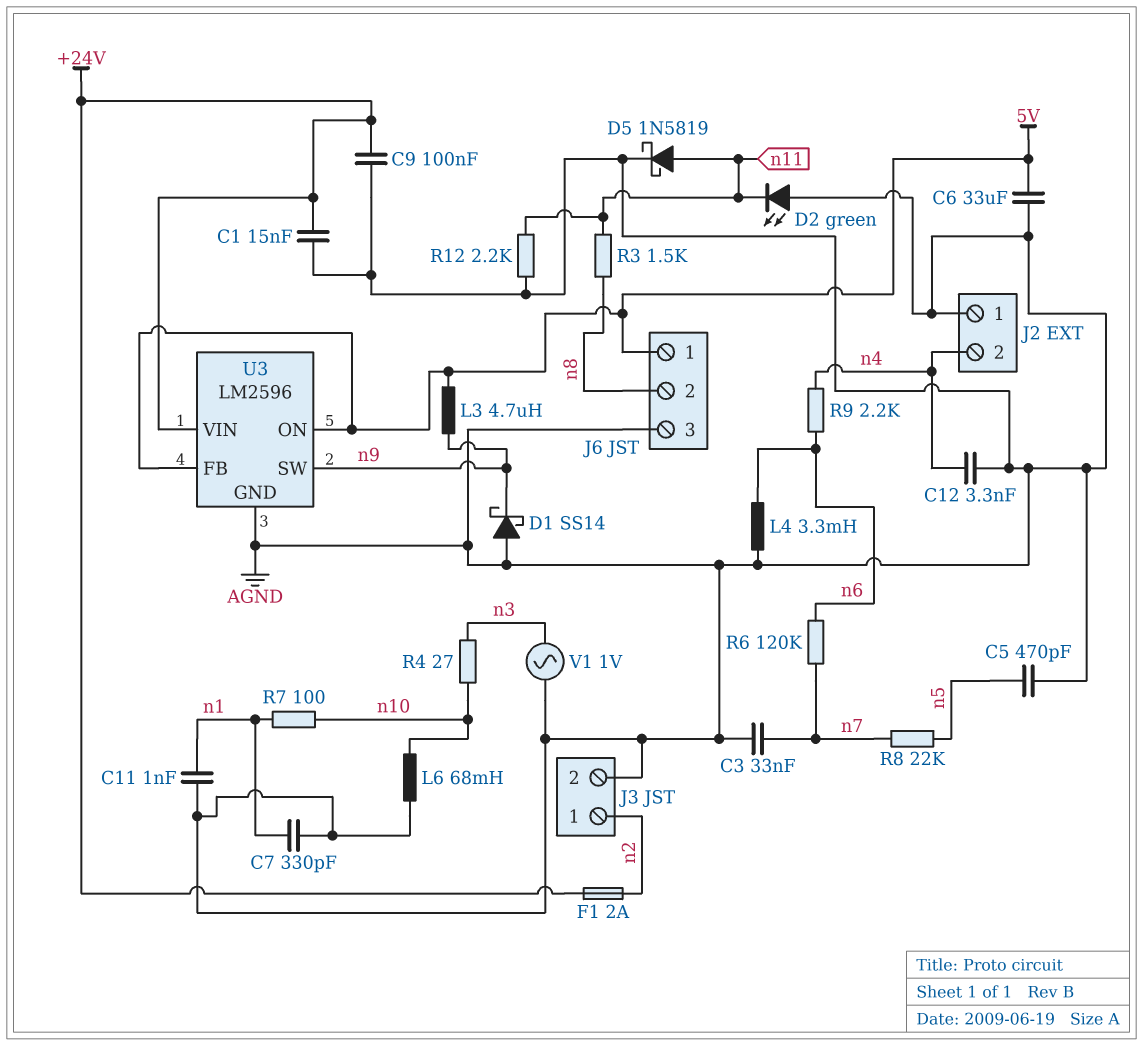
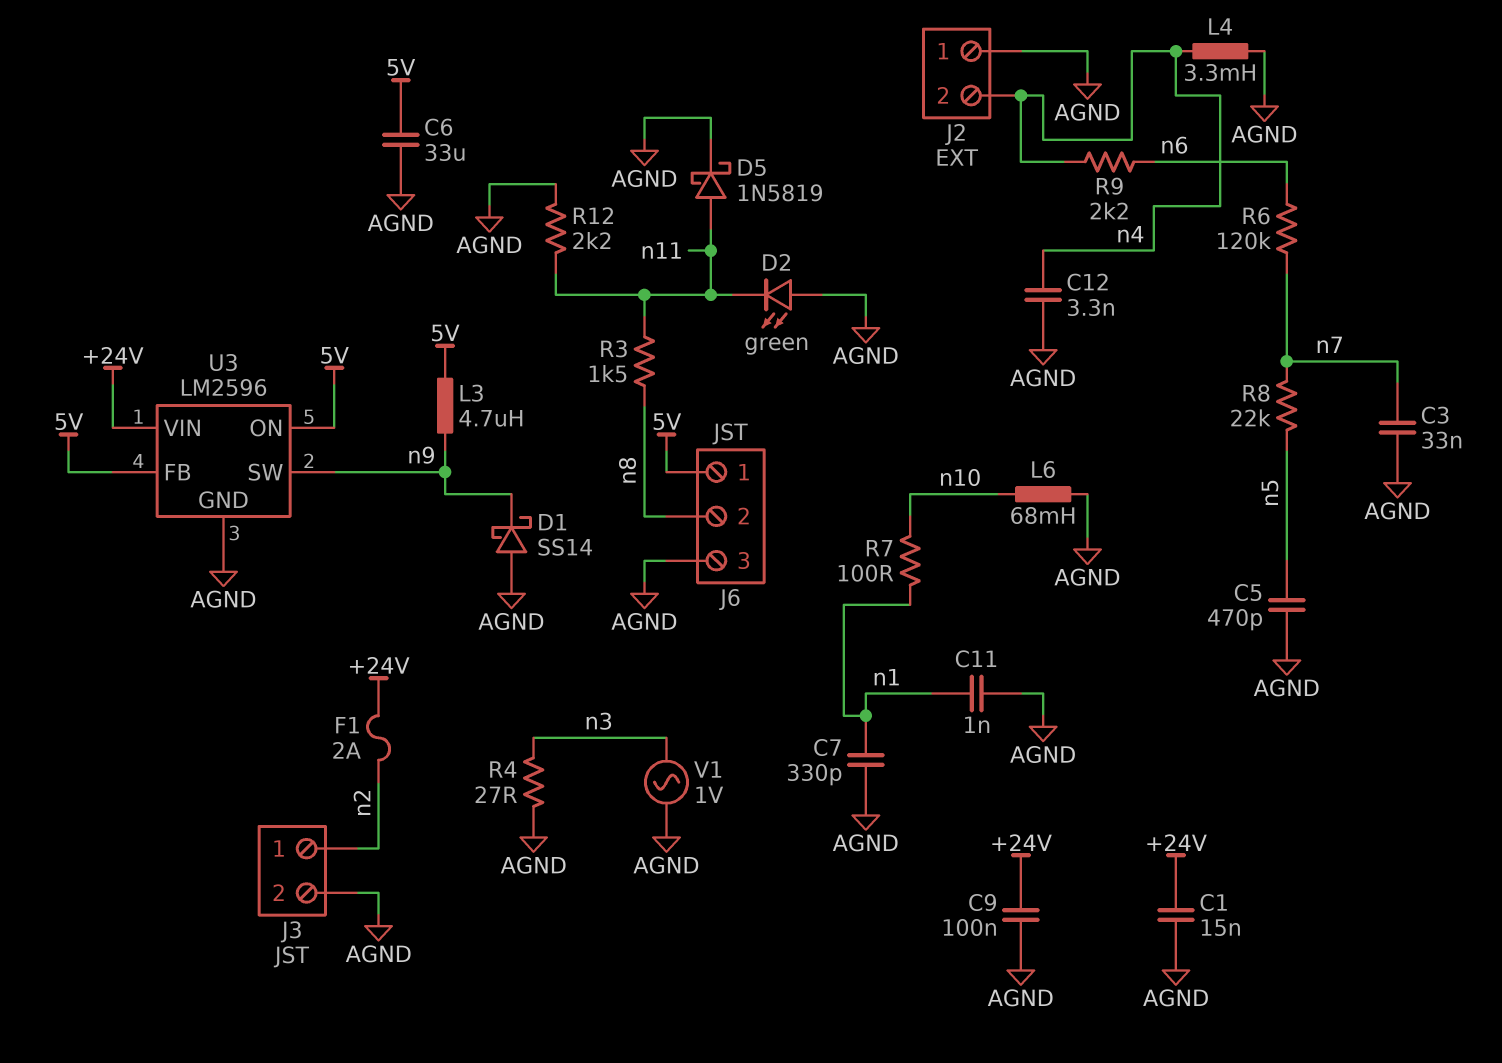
L4: 3.3mH (AGND, n6) -> 3.3mH (AGND, n4)
R4: 27 (n3, n10) -> 27 (AGND, n3)

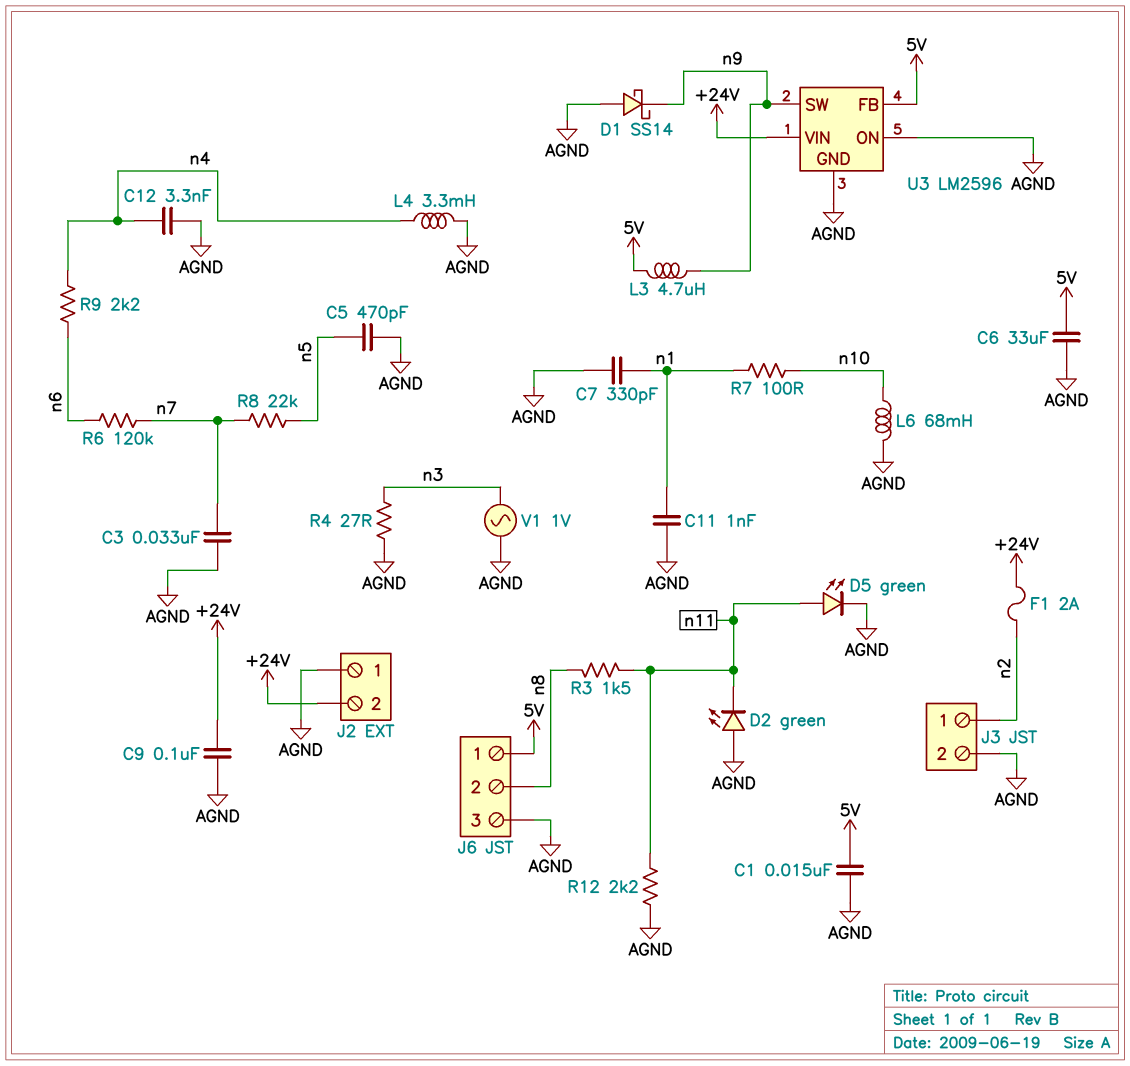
C1: 15nF (+24V, AGND) -> 15nF (5V, AGND)
D5: schottky 1N5819 (A n11, K AGND) -> LED green (A n11, K AGND)
J2 pin 2: n4 -> +24V
U3 pin ON: 5V -> AGND

